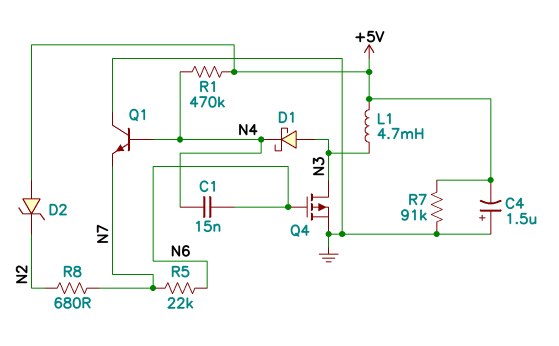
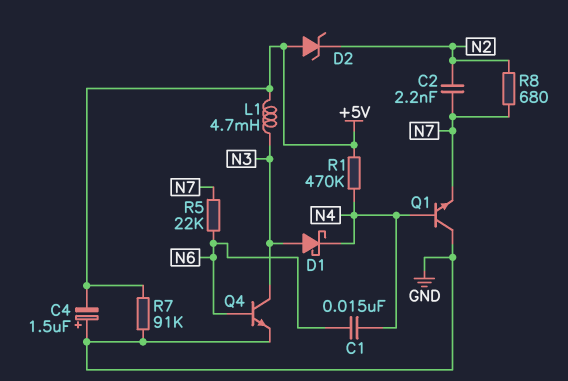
C2: none -> 2.2nF (N2, N7)
Q4: PMOS (G N6, D N3, S GND) -> NPN (B N6, C N3, E GND)

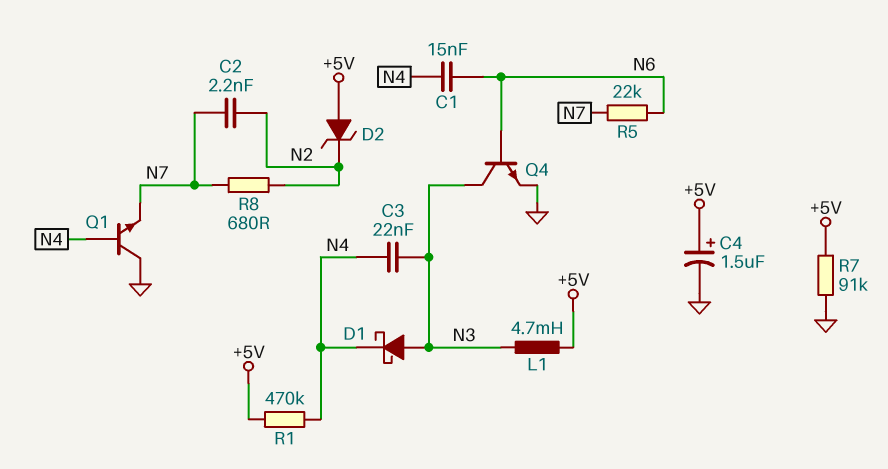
C3: none -> 22nF (N3, N4)
C4: 1.5uF (plus GND, minus +5V) -> 1.5uF (plus +5V, minus GND)

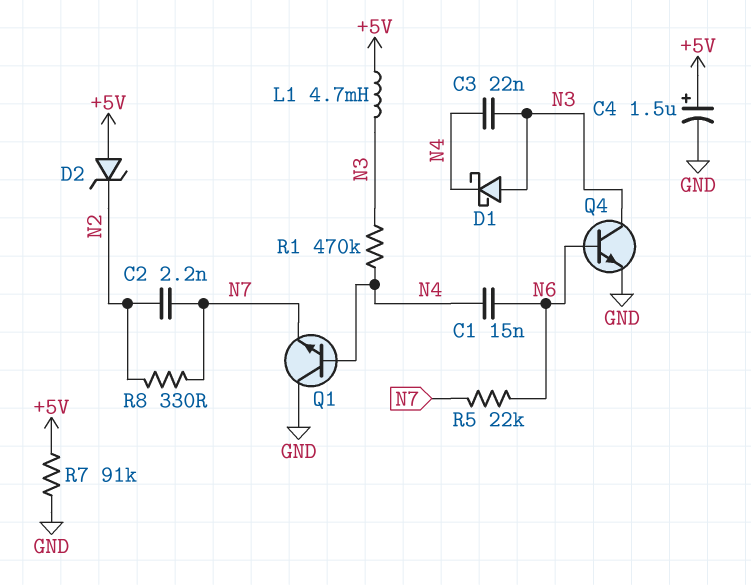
R1: 470k (+5V, N4) -> 470k (N3, N4)
R8: 680 (N2, N7) -> 330 (N2, N7)

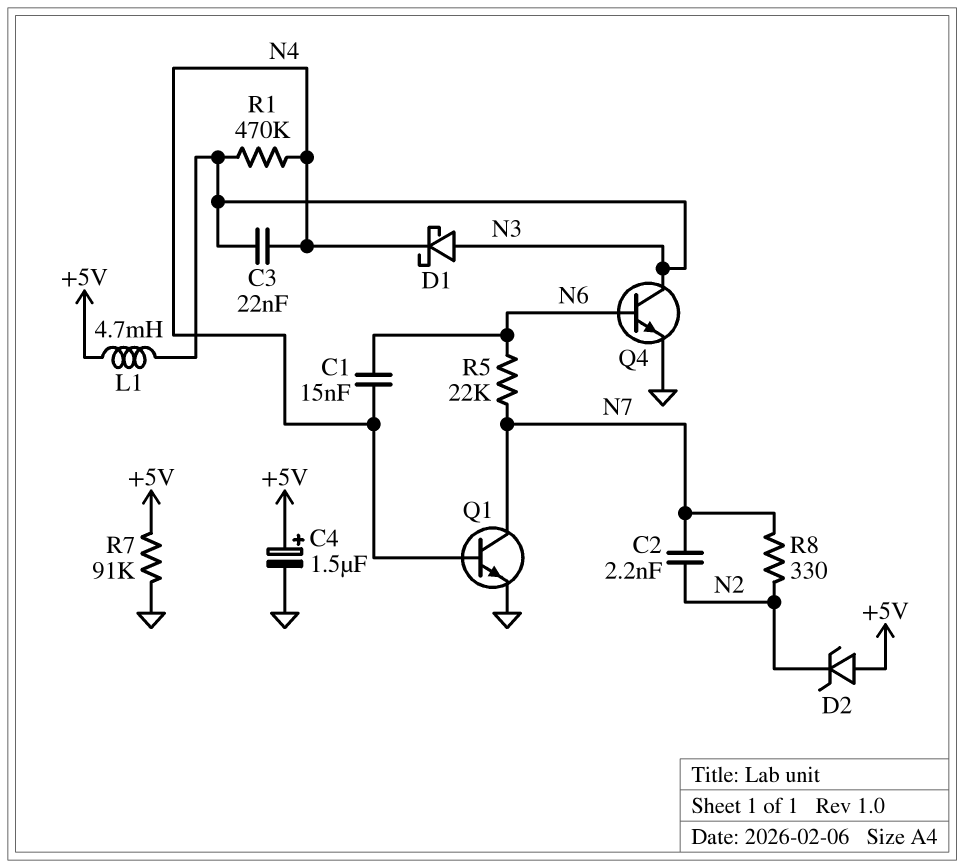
Q1: NPN (B N4, C GND, E N7) -> NPN (B N4, C N7, E GND)

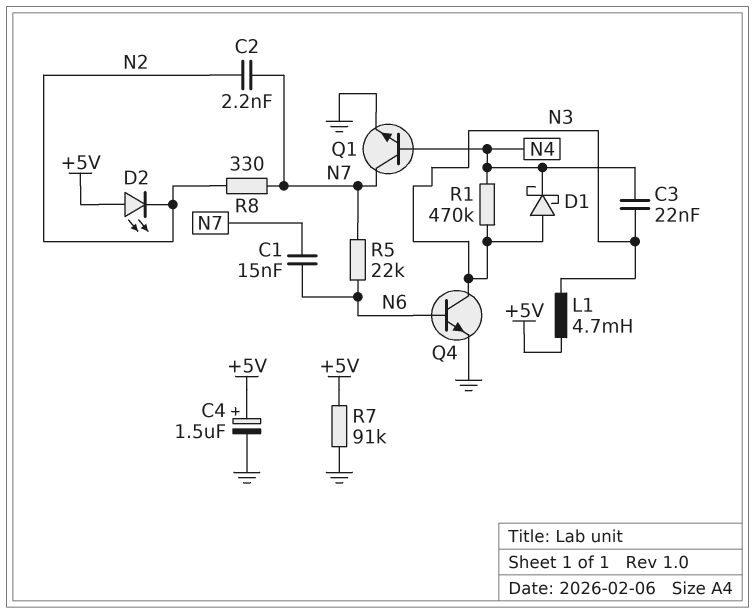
C1: 15nF (N4, N6) -> 15nF (N6, N7)
D2: zener (A +5V, K N2) -> LED (A +5V, K N2)

